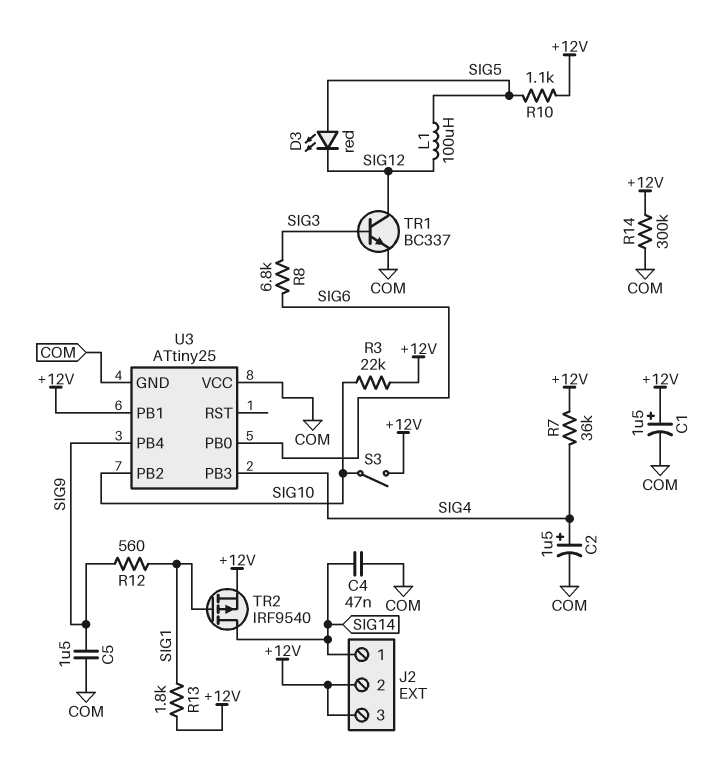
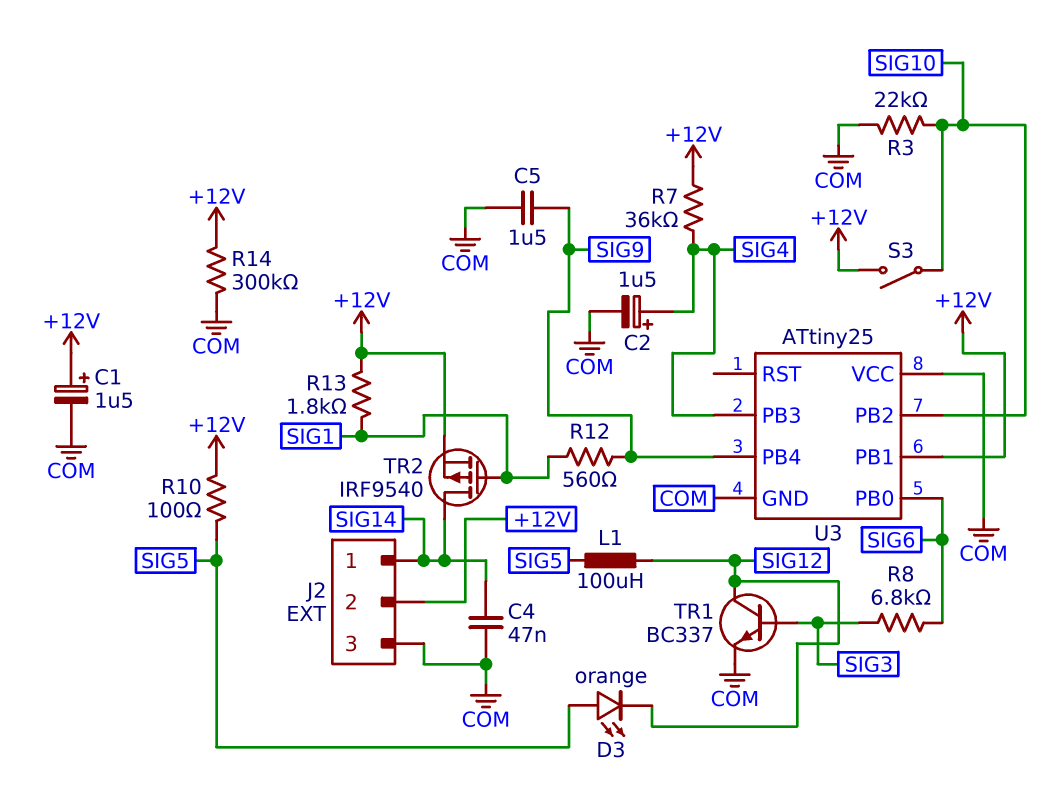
D3: LED red (A SIG5, K SIG12) -> LED orange (A SIG5, K SIG12)
J2 pin 3: +12V -> COM
R3: 22k (+12V, SIG10) -> 22k (COM, SIG10)
R10: 1.1k (+12V, SIG5) -> 100 (+12V, SIG5)

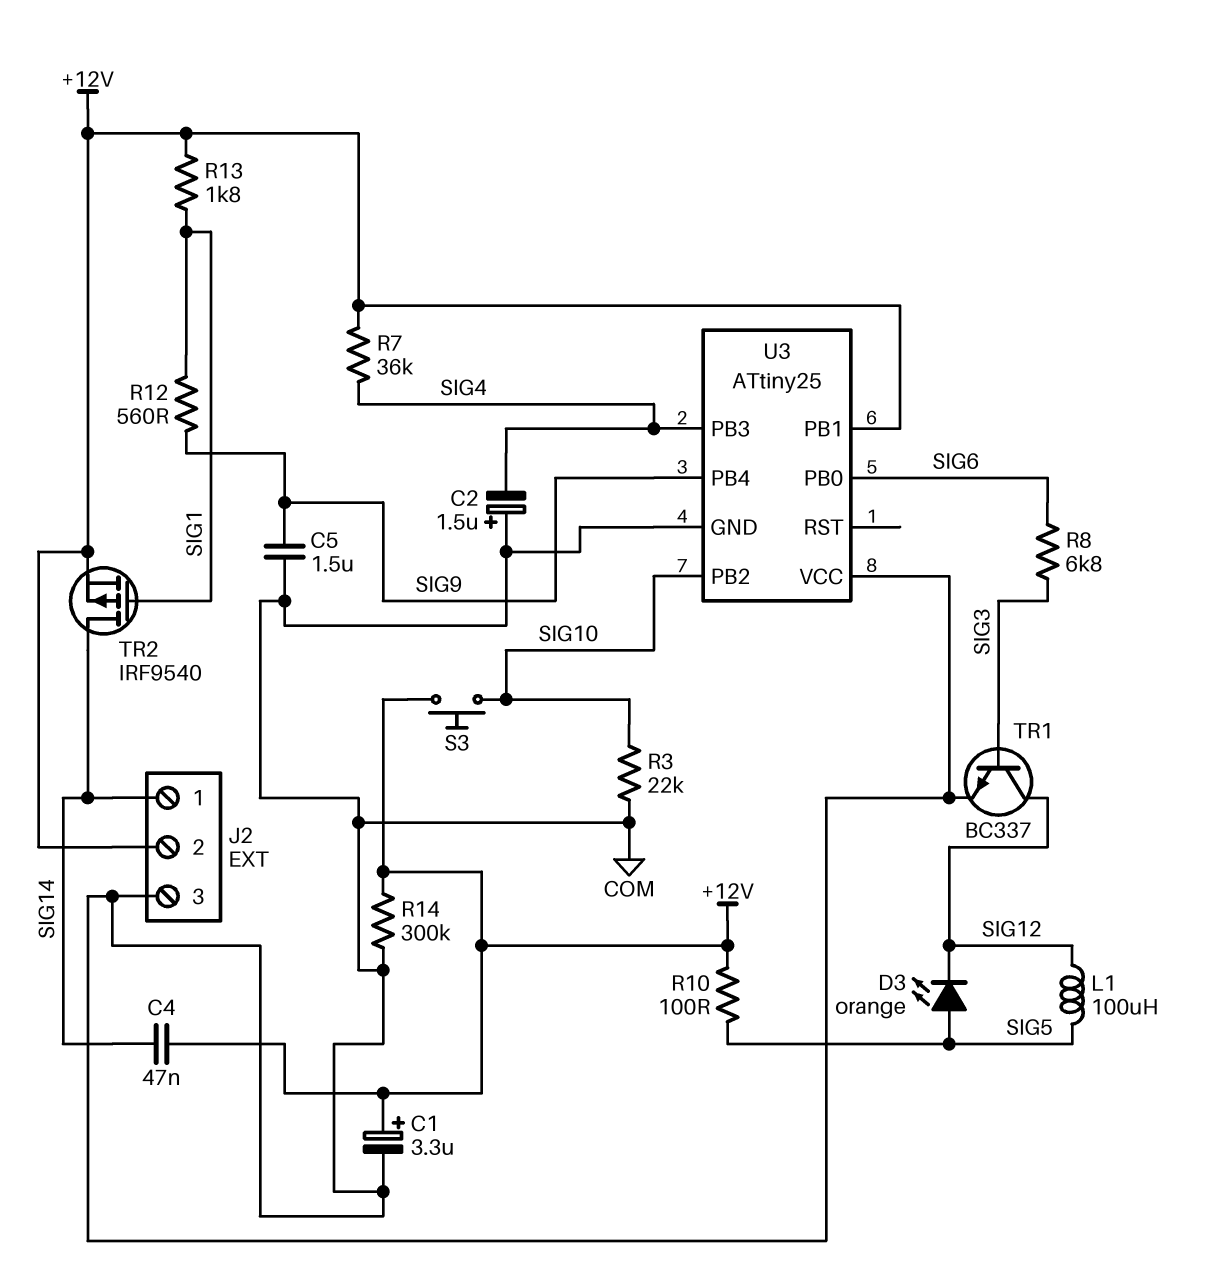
C1: 1.5uF (plus +12V, minus COM) -> 3.3uF (plus +12V, minus COM)
C2: 1.5uF (plus SIG4, minus COM) -> 1.5uF (plus COM, minus SIG4)
C4: 47nF (COM, SIG14) -> 47nF (+12V, SIG14)
S3: switch (+12V, SIG10) -> button (+12V, SIG10)

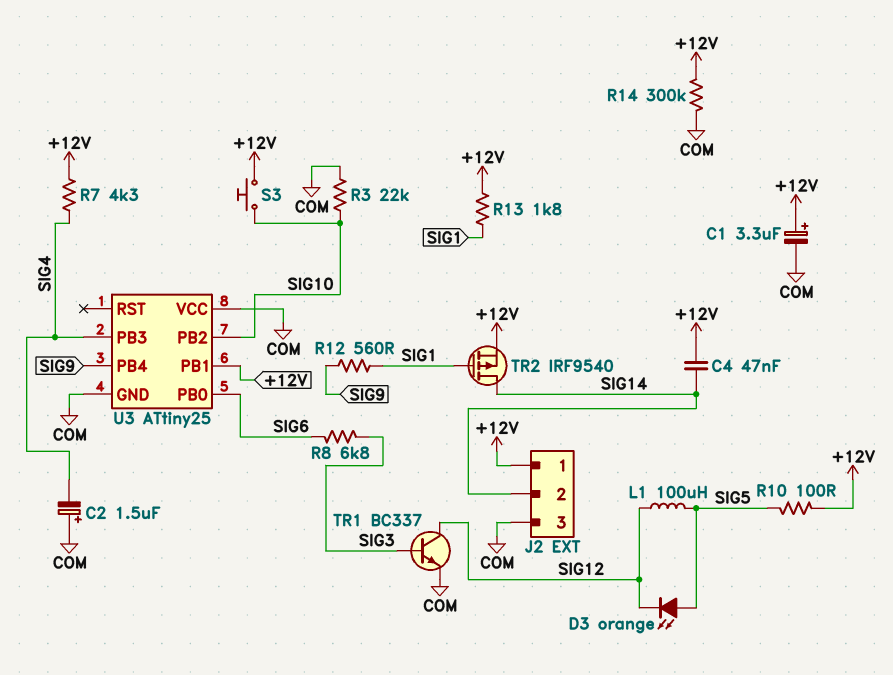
C5: 1.5uF (COM, SIG9) -> none
J2 pin 1: SIG14 -> +12V
J2 pin 2: +12V -> SIG14
R7: 36k (+12V, SIG4) -> 4.3k (+12V, SIG4)

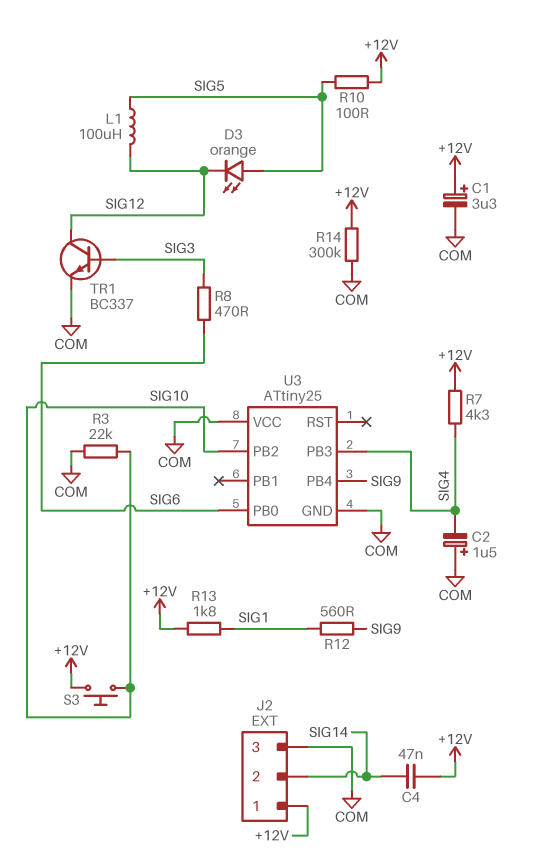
R8: 6.8k (SIG3, SIG6) -> 470 (SIG3, SIG6)
TR2: PMOS IRF9540 (G SIG1, D SIG14, S +12V) -> none
U3 pin PB1: +12V -> none

